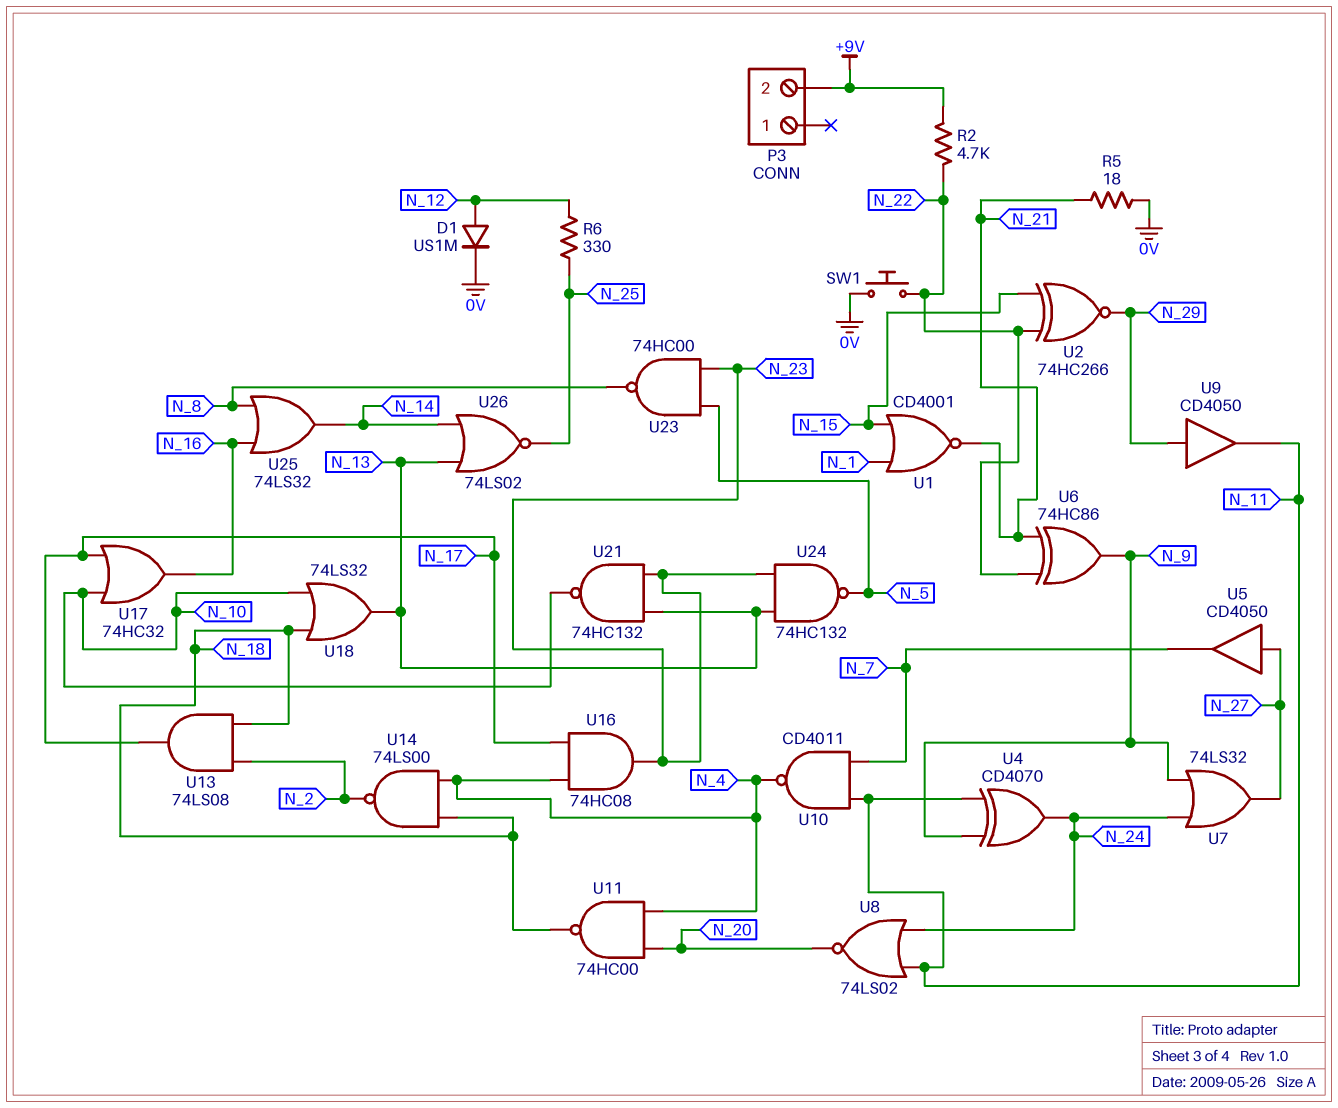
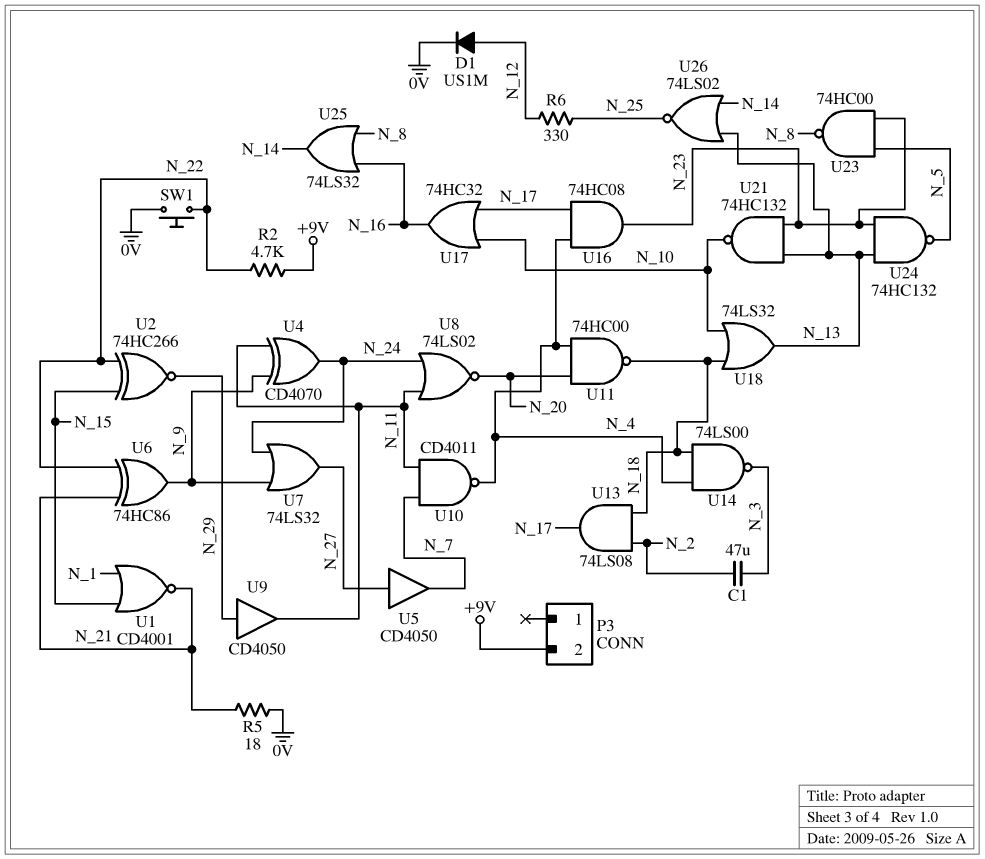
C1: none -> 47uF (N_2, N_3)
U14: NAND 74LS00 (in N_4, in N_18, out N_2) -> NAND 74LS00 (in N_4, in N_18, out N_3)

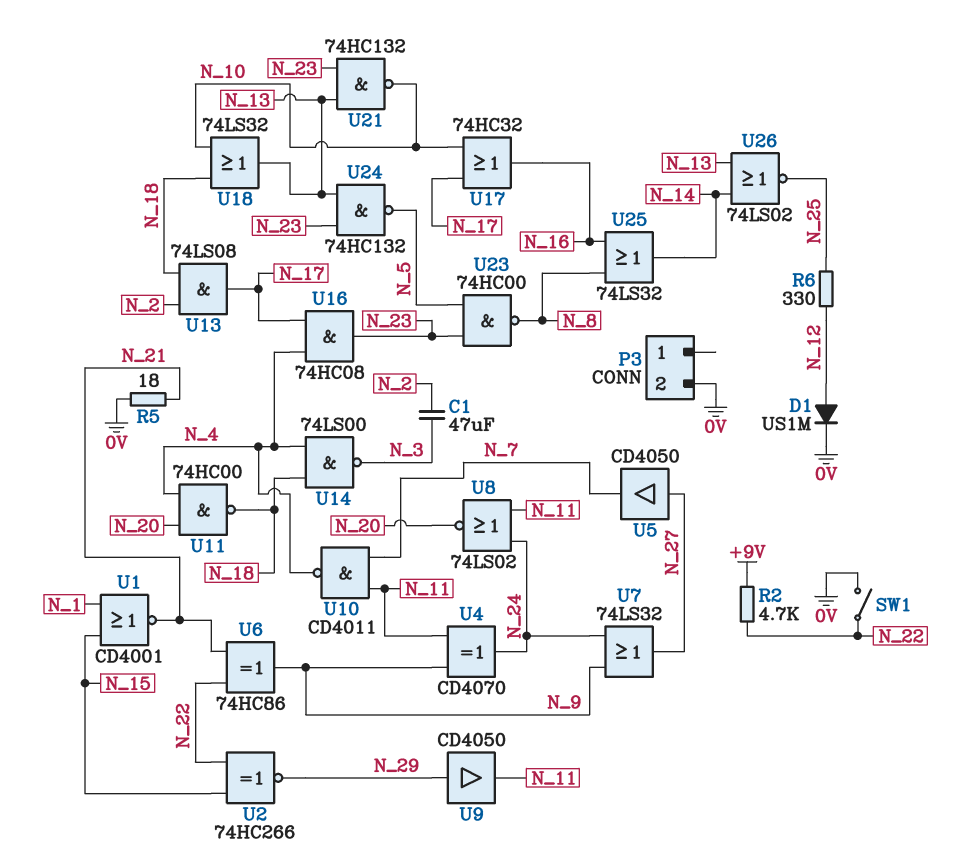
P3 pin 2: +9V -> 0V
SW1: button (0V, N_22) -> switch (0V, N_22)

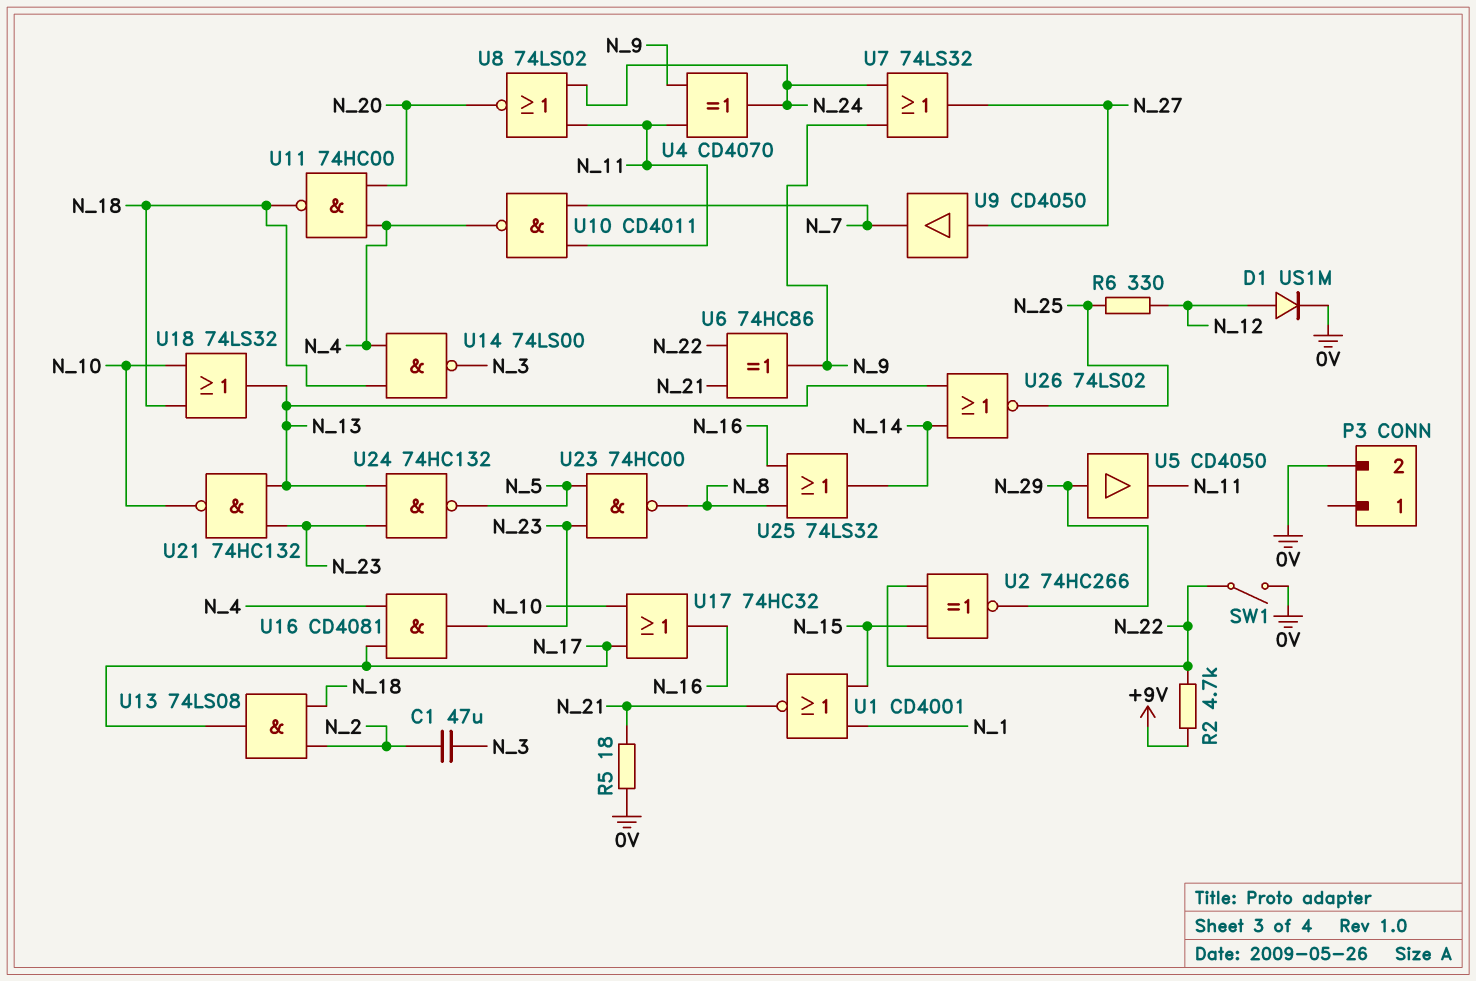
U5: buffer CD4050 (in N_27, out N_7) -> buffer CD4050 (in N_29, out N_11)
U9: buffer CD4050 (in N_29, out N_11) -> buffer CD4050 (in N_27, out N_7)
U16: AND 74HC08 (in N_4, in N_17, out N_23) -> AND CD4081 (in N_4, in N_17, out N_23)

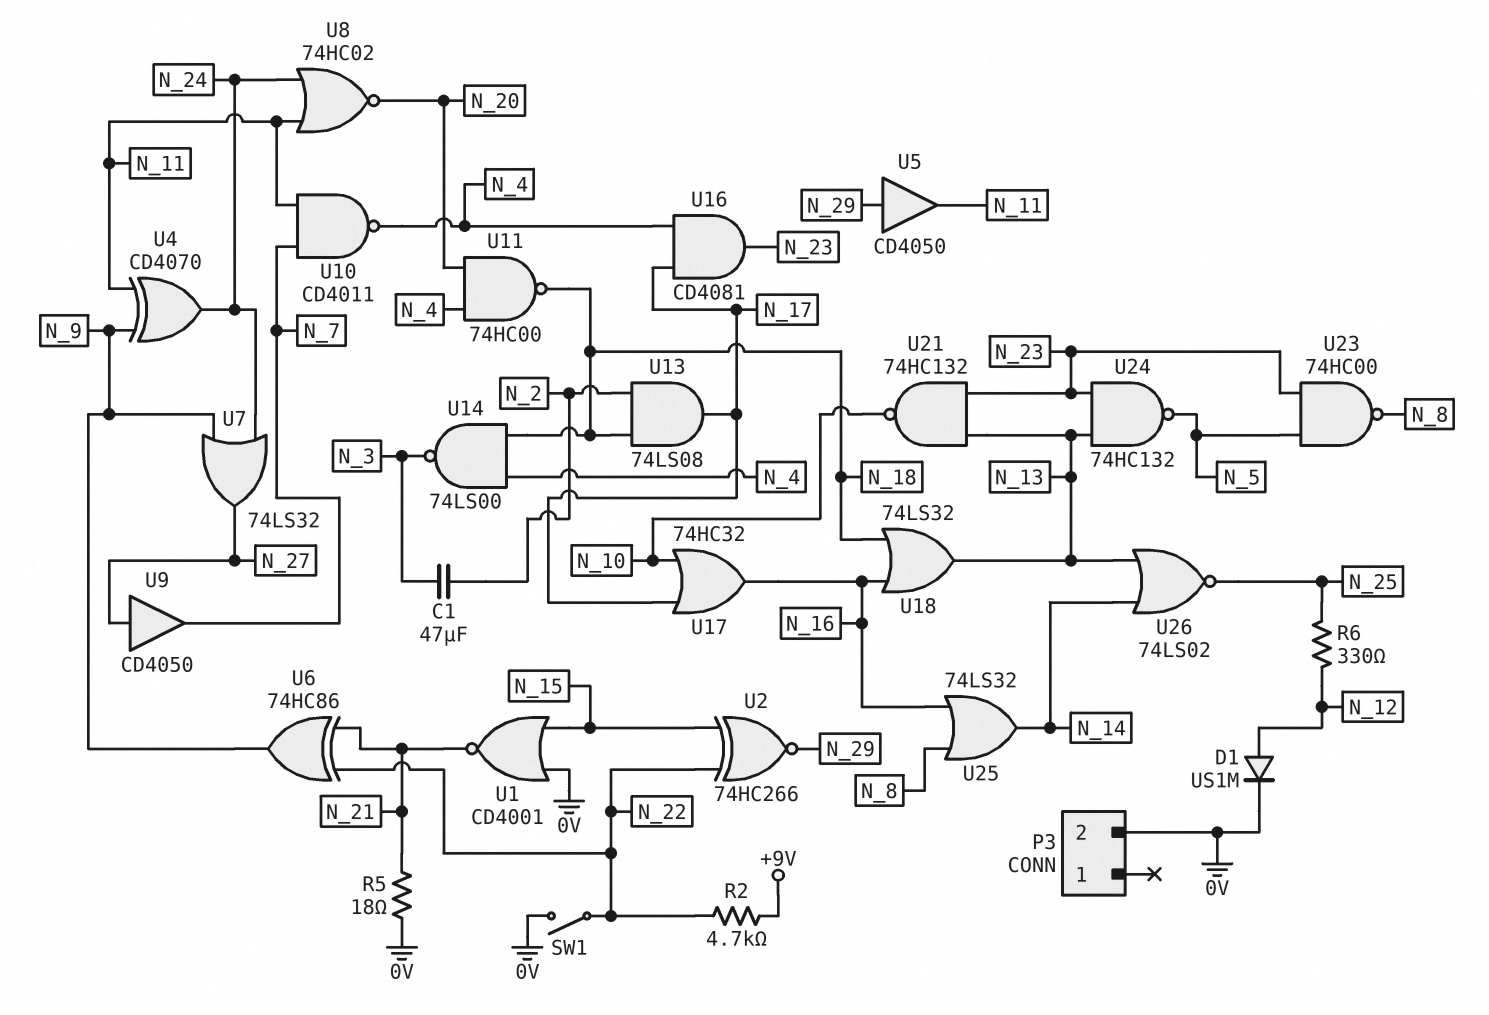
U1: NOR CD4001 (in N_1, in N_15, out N_21) -> NOR CD4001 (in 0V, in N_15, out N_21)
U8: NOR 74LS02 (in N_11, in N_24, out N_20) -> NOR 74HC02 (in N_11, in N_24, out N_20)
U18: OR 74LS32 (in N_10, in N_18, out N_13) -> OR 74LS32 (in N_16, in N_18, out N_13)

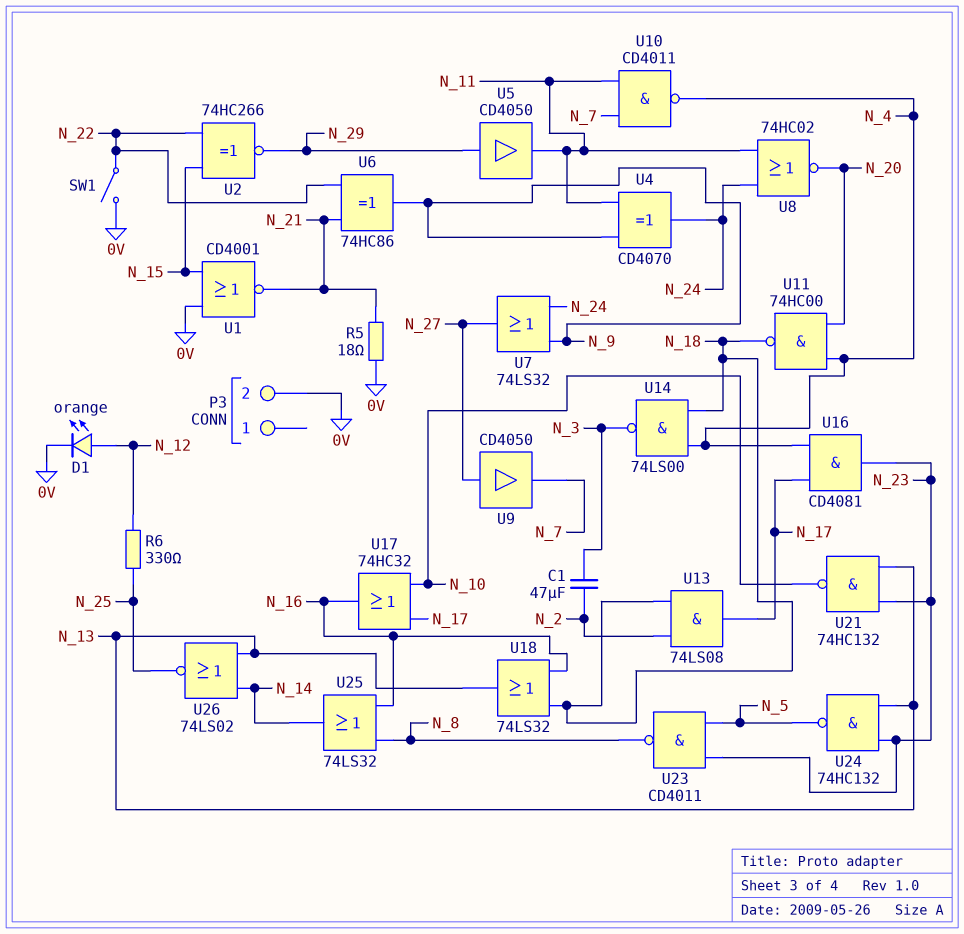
D1: diode US1M (A N_12, K 0V) -> LED orange (A N_12, K 0V)
R2: 4.7k (+9V, N_22) -> none
U23: NAND 74HC00 (in N_5, in N_23, out N_8) -> NAND CD4011 (in N_5, in N_23, out N_8)

